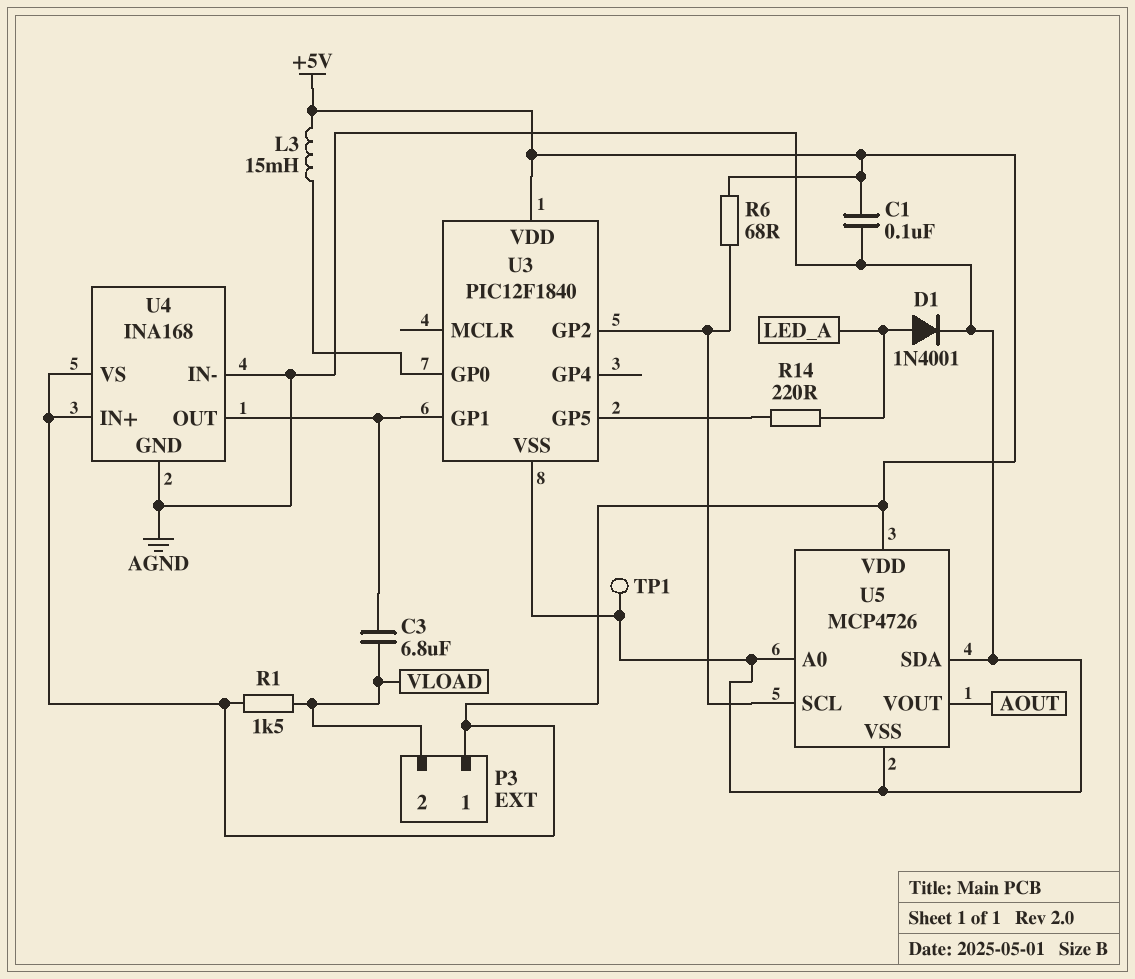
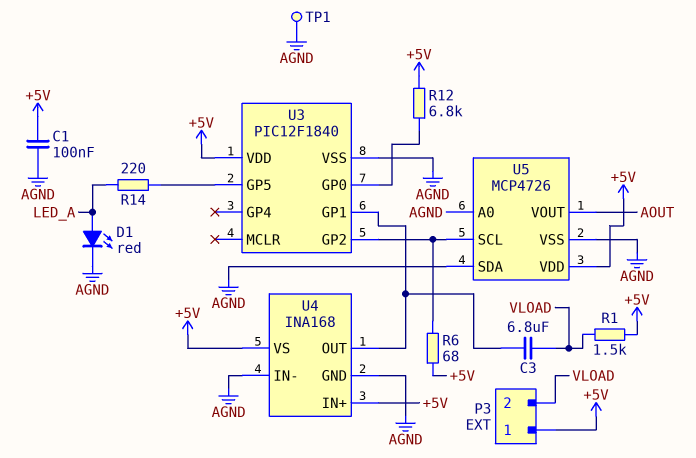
D1: diode 1N4001 (A LED_A, K AGND) -> LED red (A LED_A, K AGND)
L3: 15mH (+5V, U3/GP0) -> none
R12: none -> 6.8k (+5V, U3/GP0)

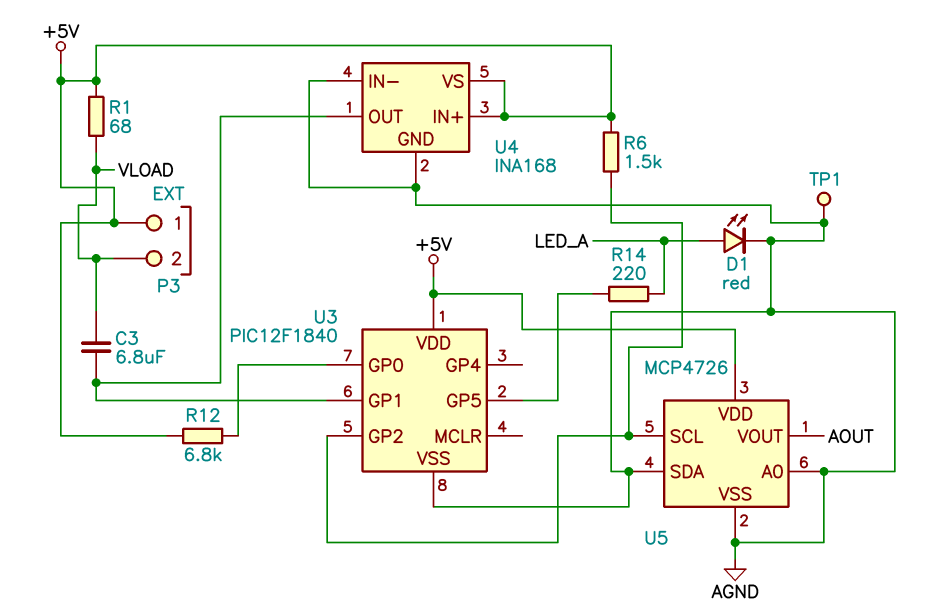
C1: 100nF (+5V, AGND) -> none
R1: 1.5k (+5V, VLOAD) -> 68 (+5V, VLOAD)
R6: 68 (+5V, U3/GP2) -> 1.5k (+5V, U3/GP2)

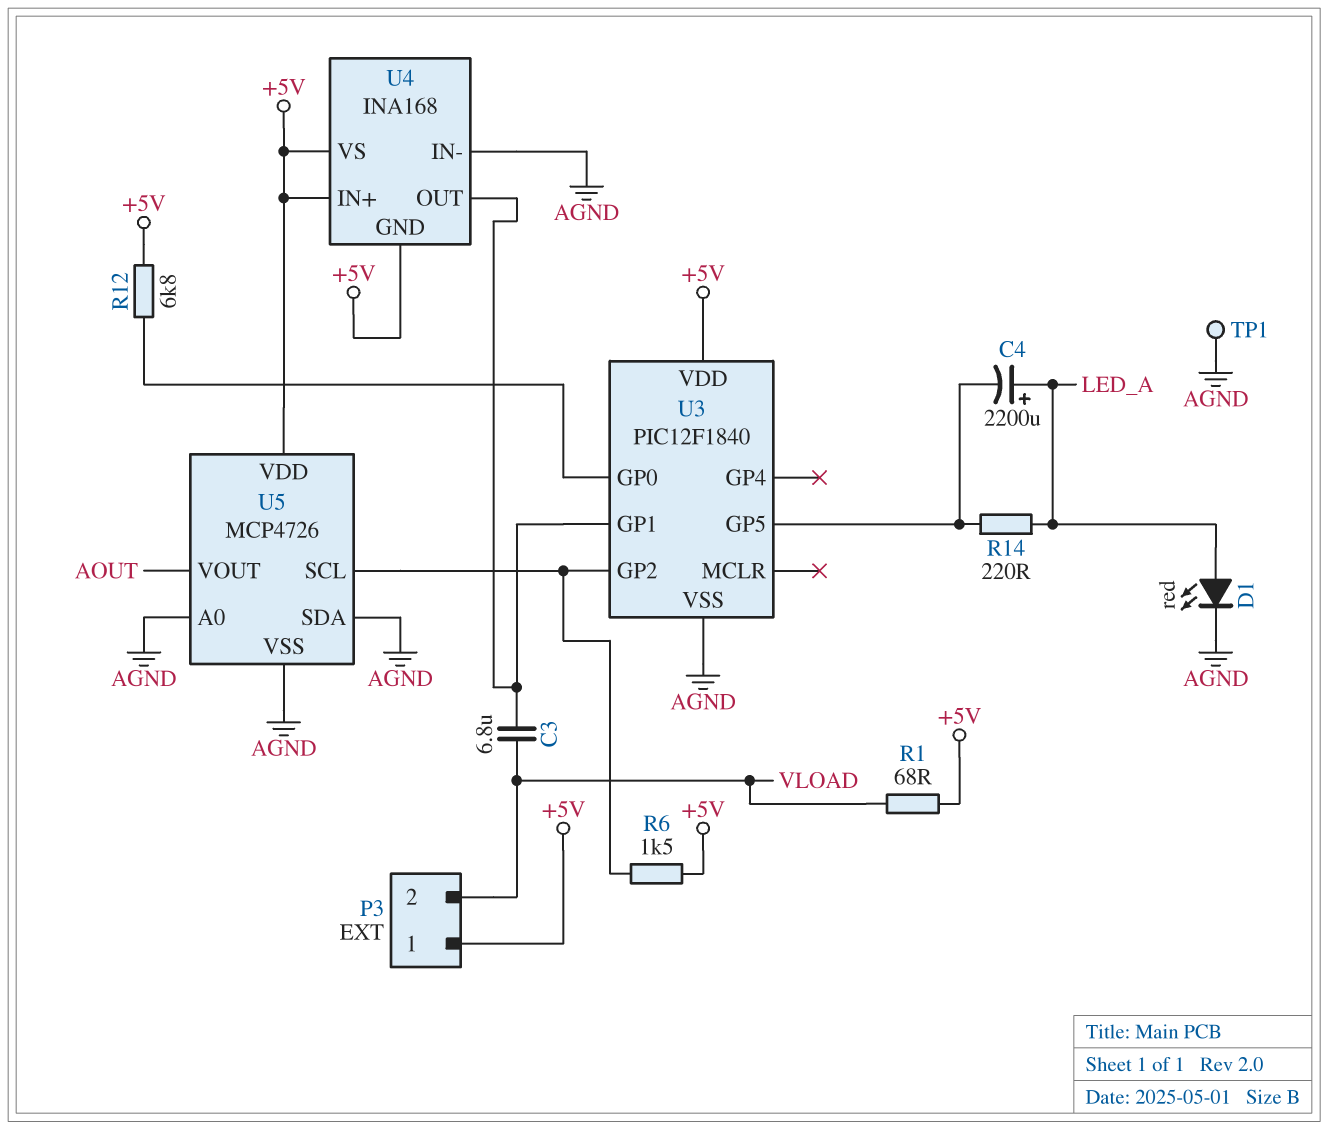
C4: none -> 2200uF (plus LED_A, minus U3/GP5)
U4 pin GND: AGND -> +5V

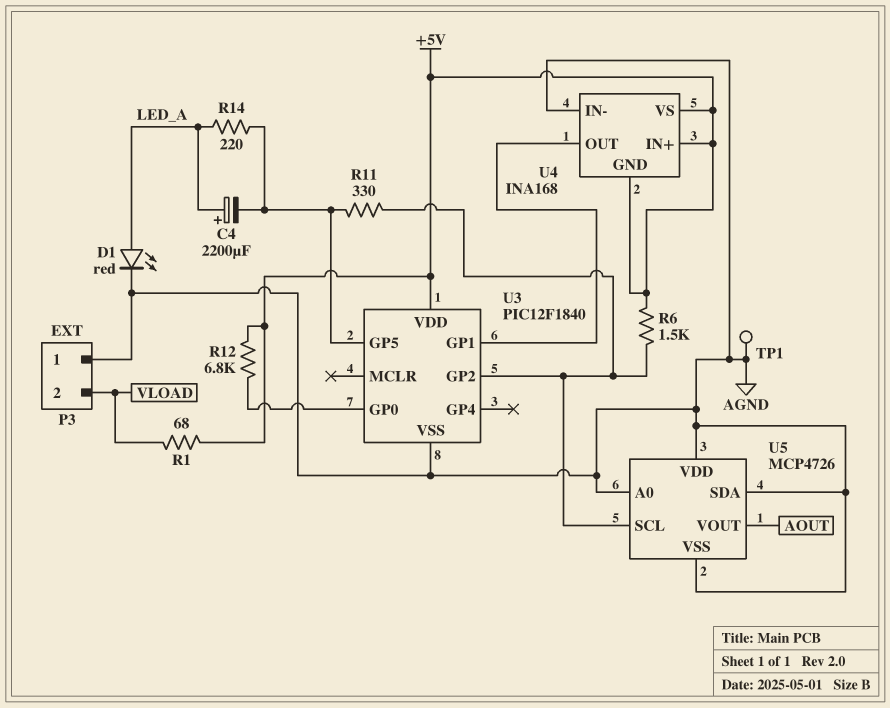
C3: 6.8uF (U3/GP1, VLOAD) -> none
P3 pin 1: +5V -> AGND
R11: none -> 330 (U3/GP2, U3/GP5)
U5 pin VDD: +5V -> AGND

